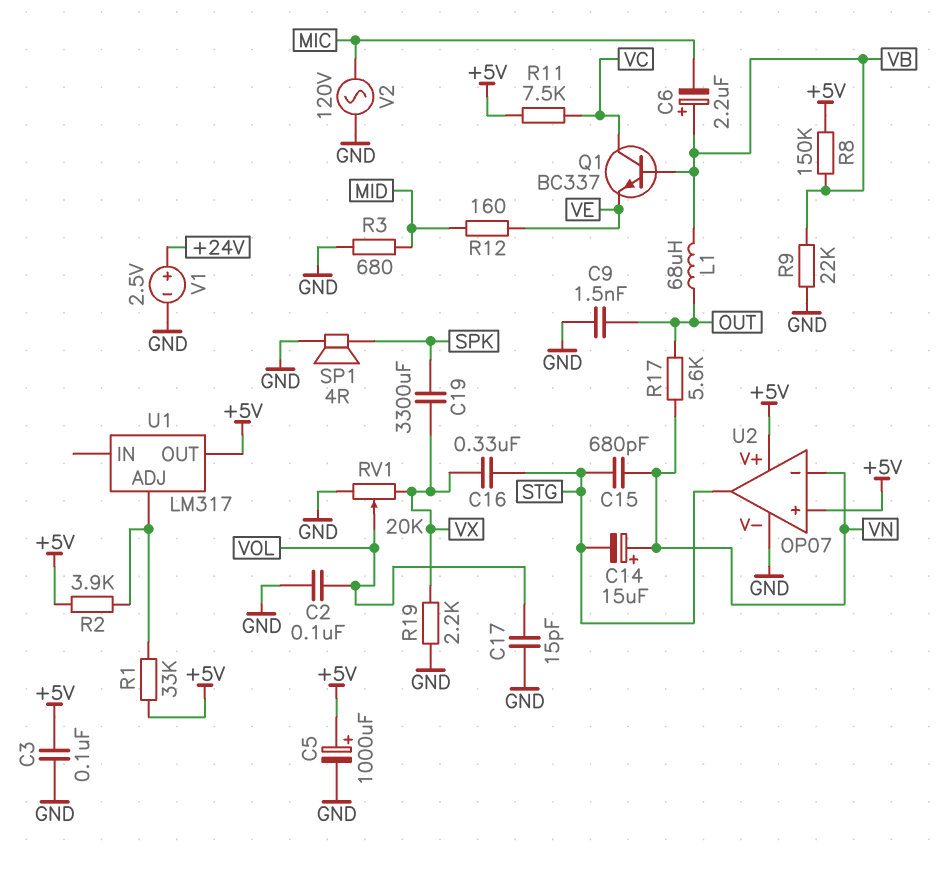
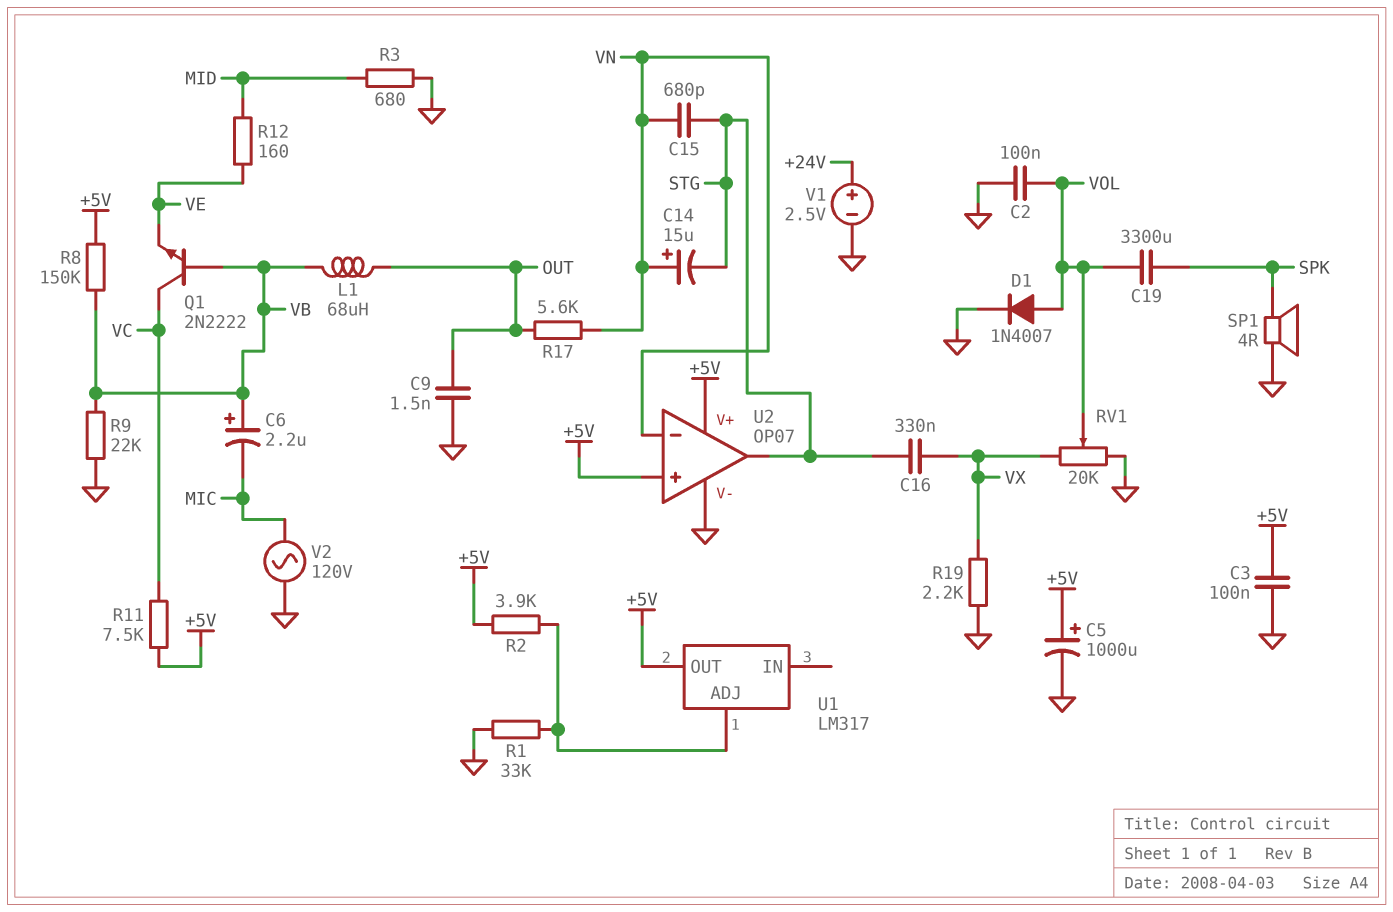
C17: 15pF (GND, VOL) -> none
C19: 3300uF (SPK, VX) -> 3300uF (SPK, VOL)
D1: none -> diode 1N4007 (A VOL, K GND)
Q1: NPN BC337 (B VB, C VC, E VE) -> NPN 2N2222 (B VB, C VC, E VE)
R1: 33k (+5V, U1/ADJ) -> 33k (GND, U1/ADJ)

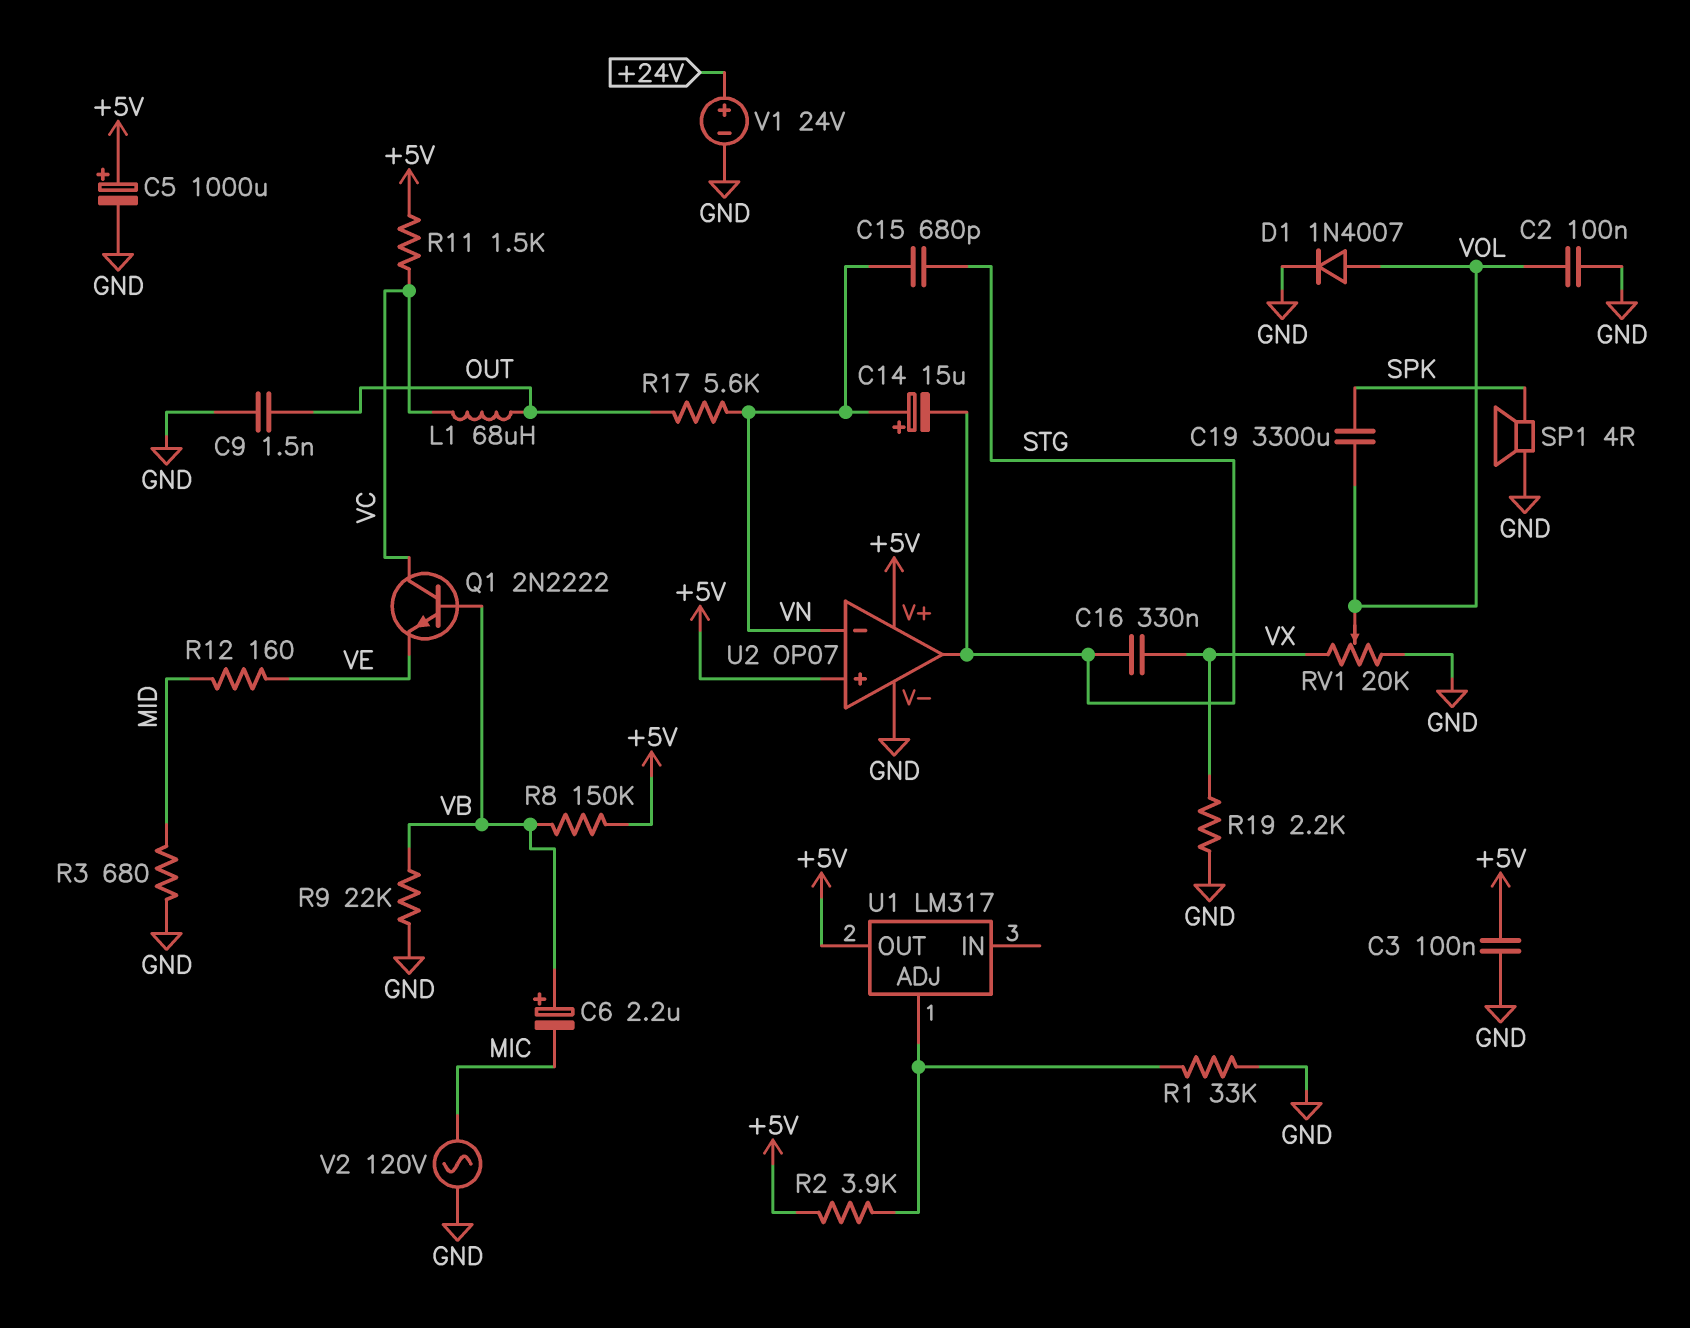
L1: 68uH (OUT, VB) -> 68uH (OUT, VC)
R11: 7.5k (+5V, VC) -> 1.5k (+5V, VC)
V1: 2.5V (plus +24V, minus GND) -> 24V (plus +24V, minus GND)

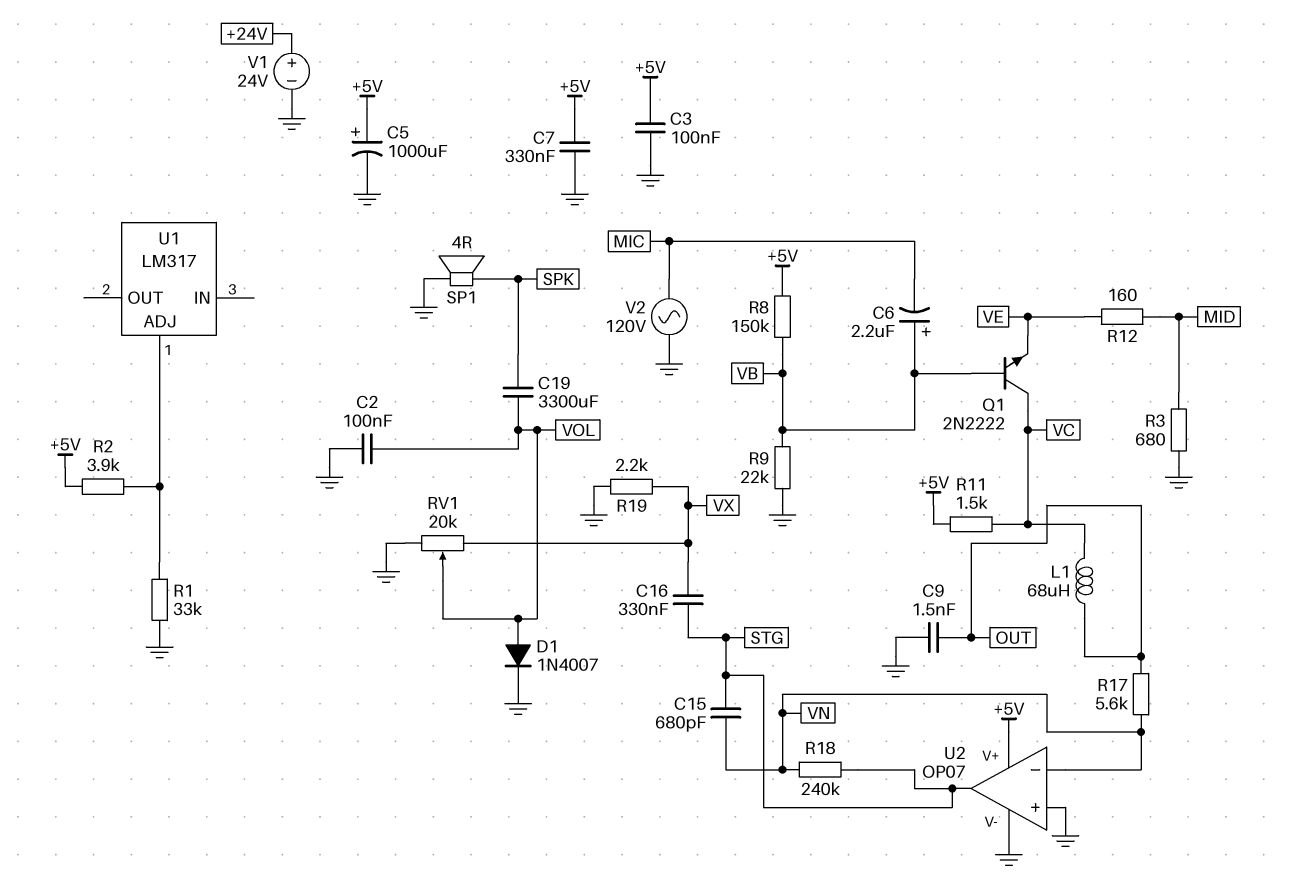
C7: none -> 330nF (+5V, GND)
C14: 15uF (plus VN, minus STG) -> none
R18: none -> 240k (STG, VN)
U1 pin OUT: +5V -> none
U2 pin in+: +5V -> GND

